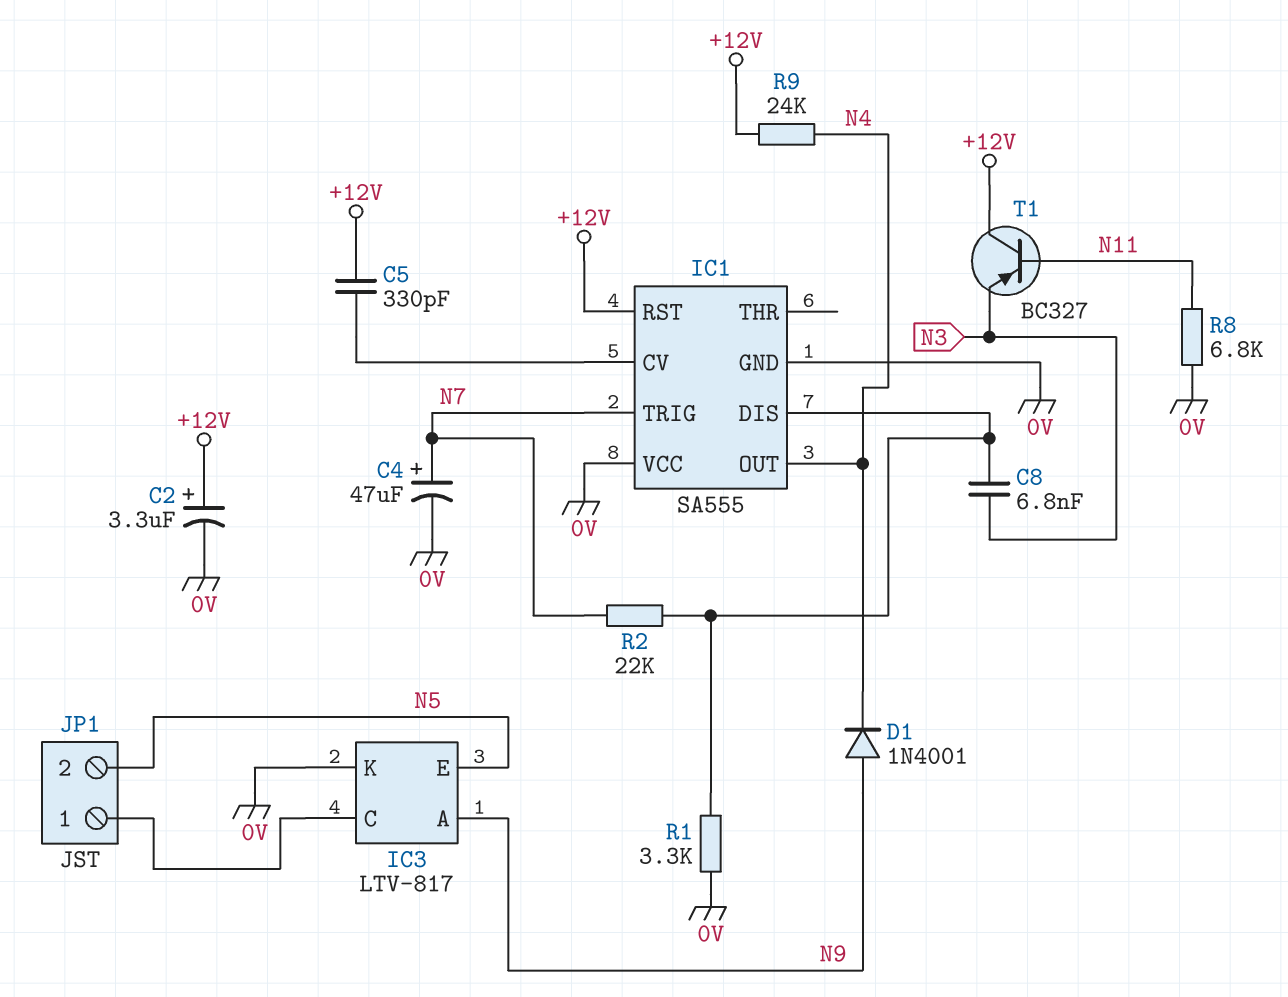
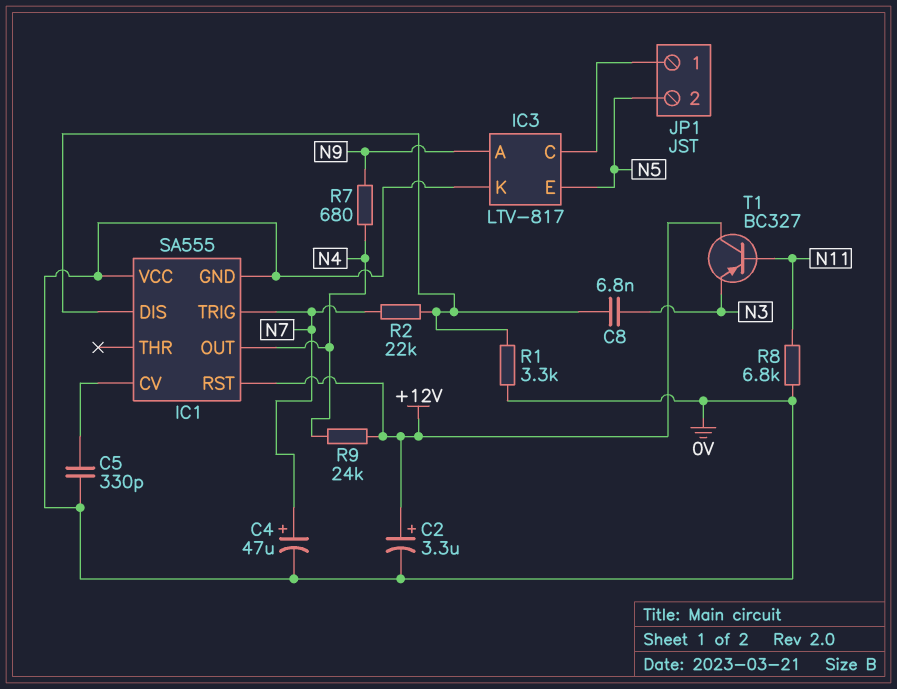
C5: 330pF (+12V, IC1/CV) -> 330pF (0V, IC1/CV)
D1: diode 1N4001 (A N9, K N4) -> none
R7: none -> 680 (N4, N9)

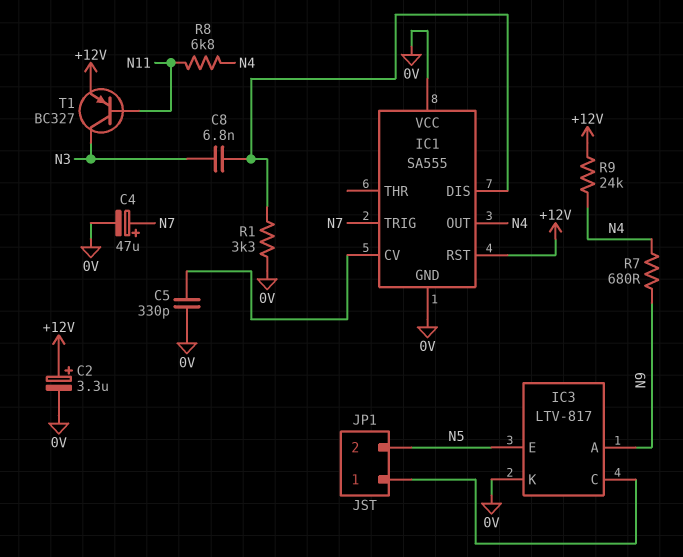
R2: 22k (IC1/DIS, N7) -> none
R8: 6.8k (0V, N11) -> 6.8k (N4, N11)
T1: PNP BC327 (B N11, C +12V, E N3) -> PNP BC327 (B N11, C N3, E +12V)

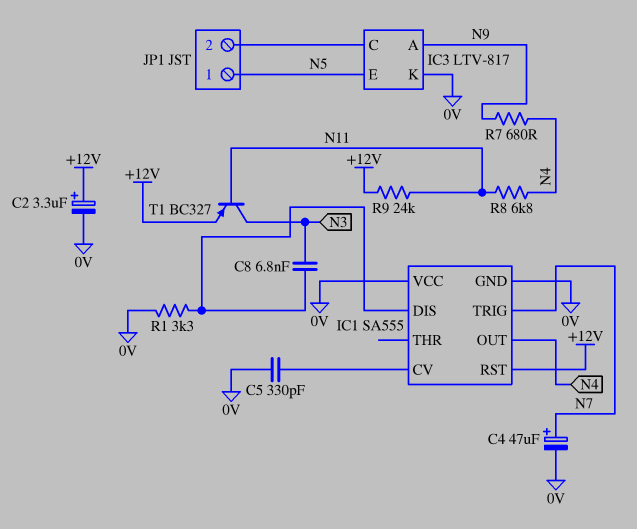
JP1 pin 1: IC3/C -> N5
JP1 pin 2: N5 -> IC3/C
R9: 24k (+12V, N4) -> 24k (+12V, N11)

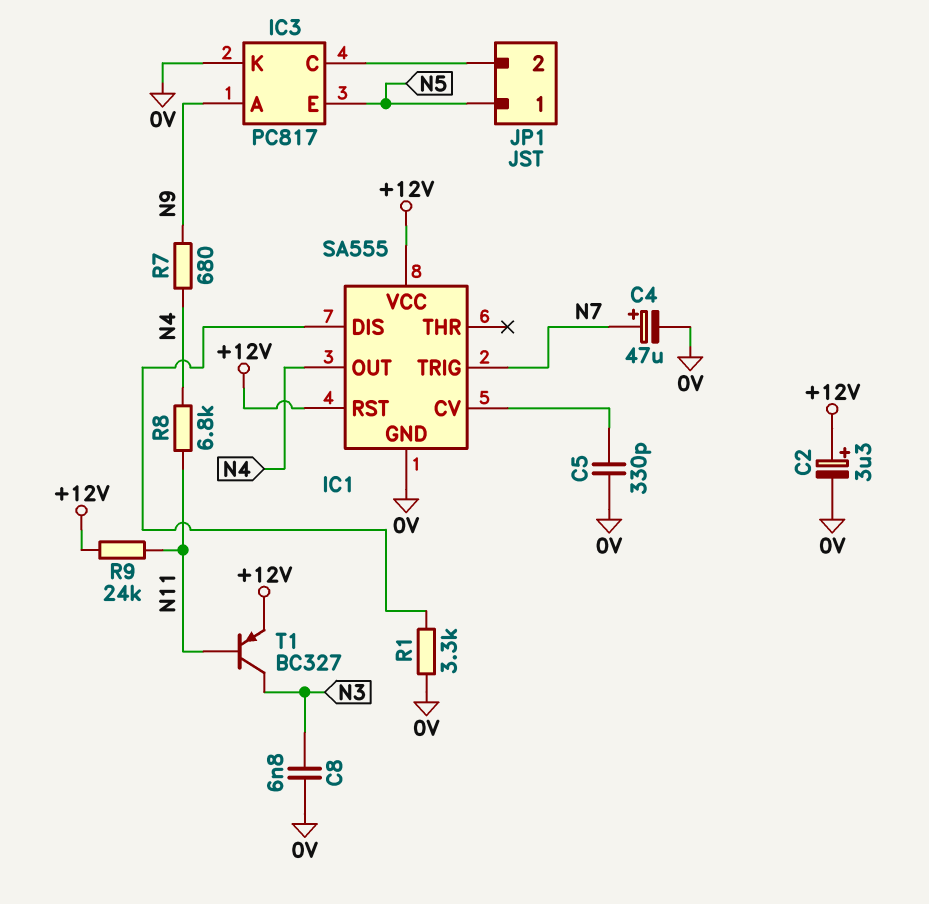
C8: 6.8nF (IC1/DIS, N3) -> 6.8nF (0V, N3)
IC1 pin VCC: 0V -> +12V
IC3: LTV-817 -> PC817

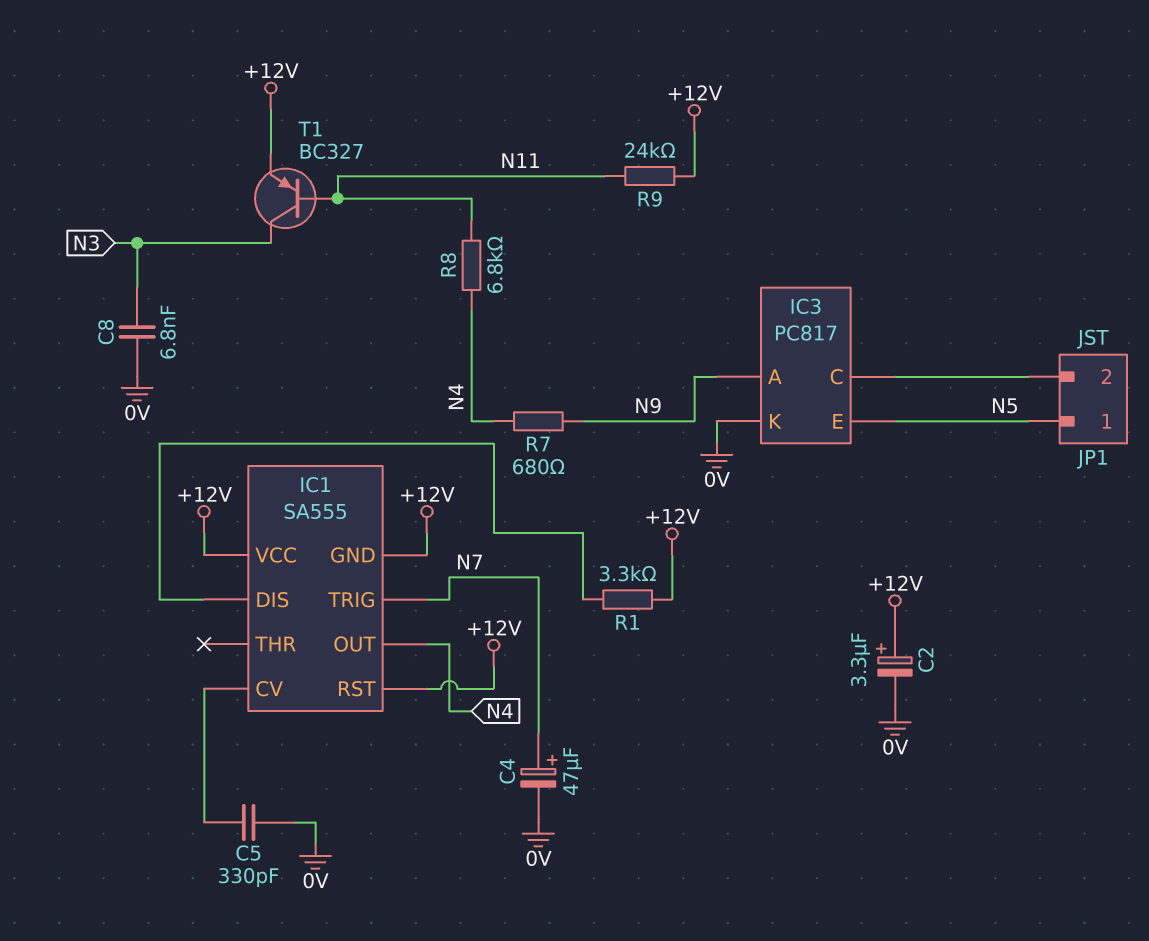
IC1 pin GND: 0V -> +12V
R1: 3.3k (0V, IC1/DIS) -> 3.3k (+12V, IC1/DIS)

